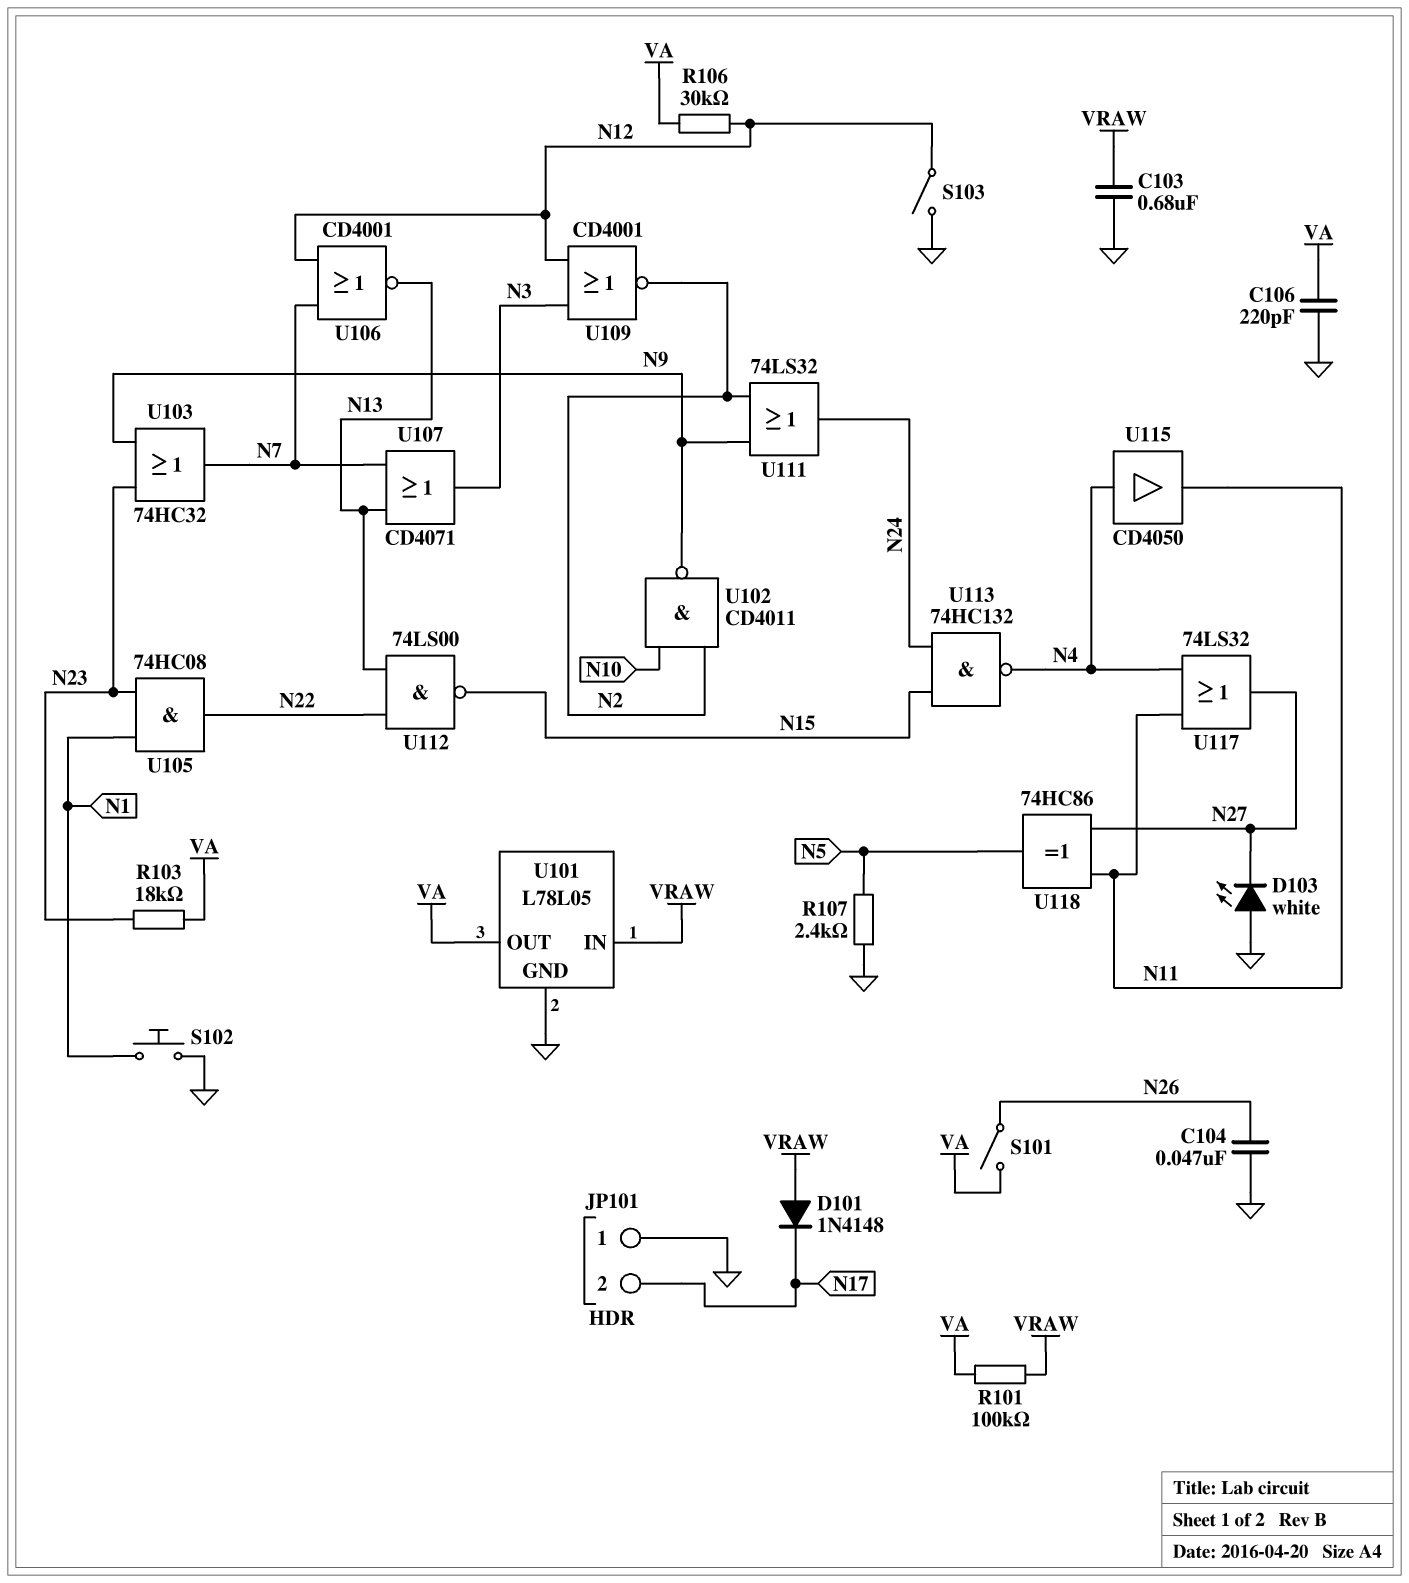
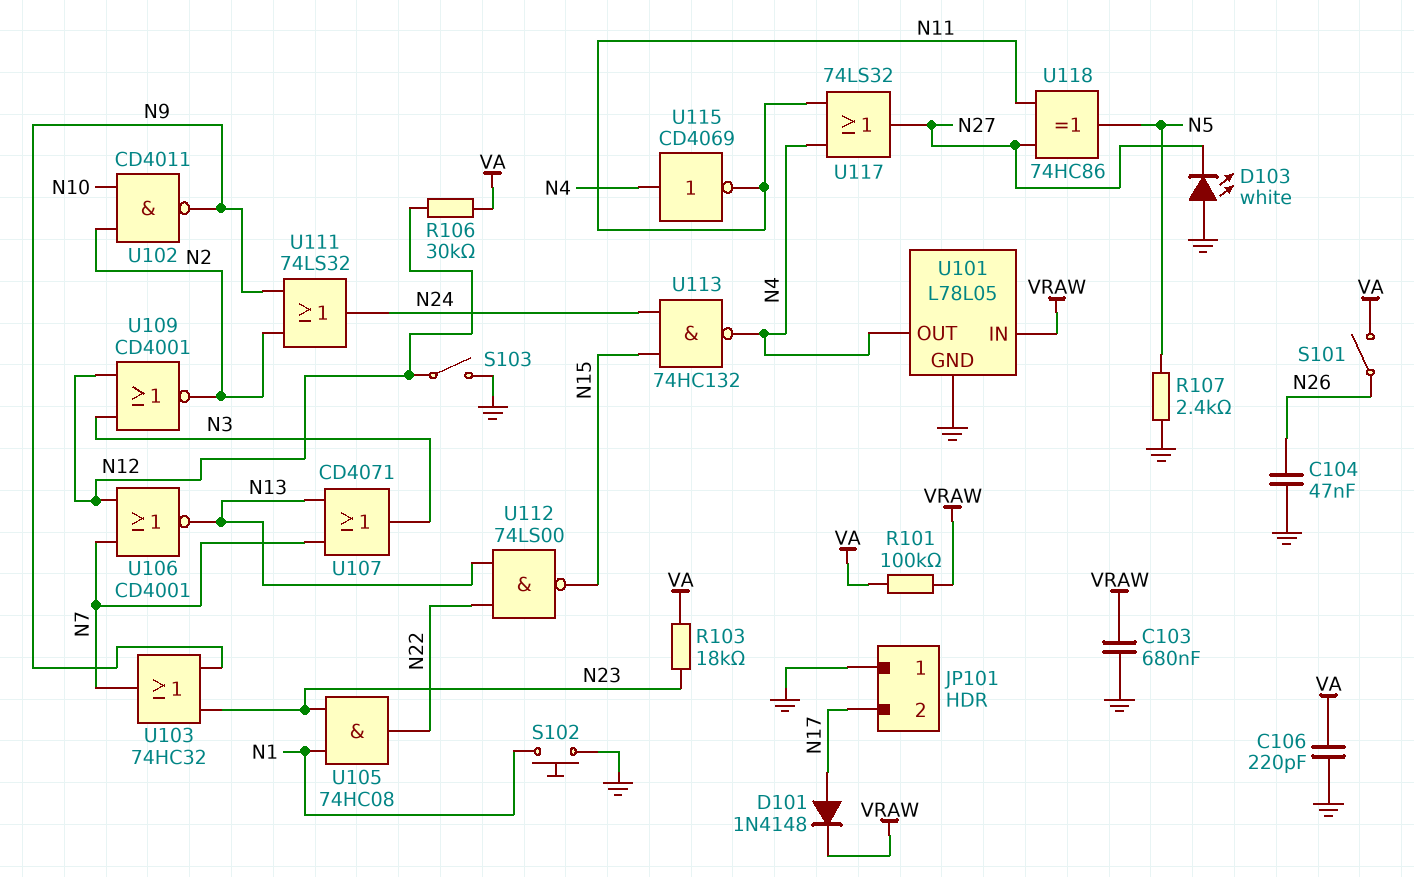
D101: diode 1N4148 (A VRAW, K N17) -> diode 1N4148 (A N17, K VRAW)
U101 pin OUT: VA -> N4
U115: buffer CD4050 (in N4, out N11) -> NOT CD4069 (in N4, out N11)

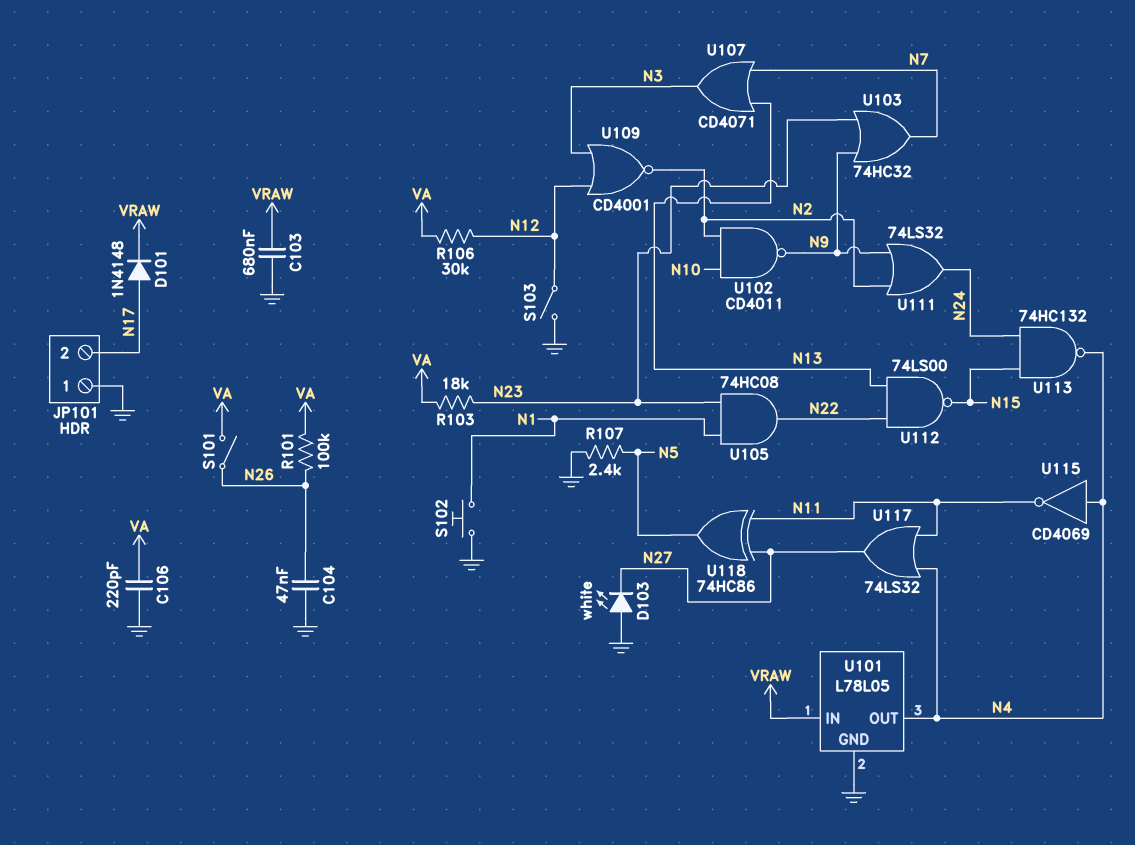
R101: 100k (VA, VRAW) -> 100k (N26, VA)
U106: NOR CD4001 (in N7, in N12, out N13) -> none

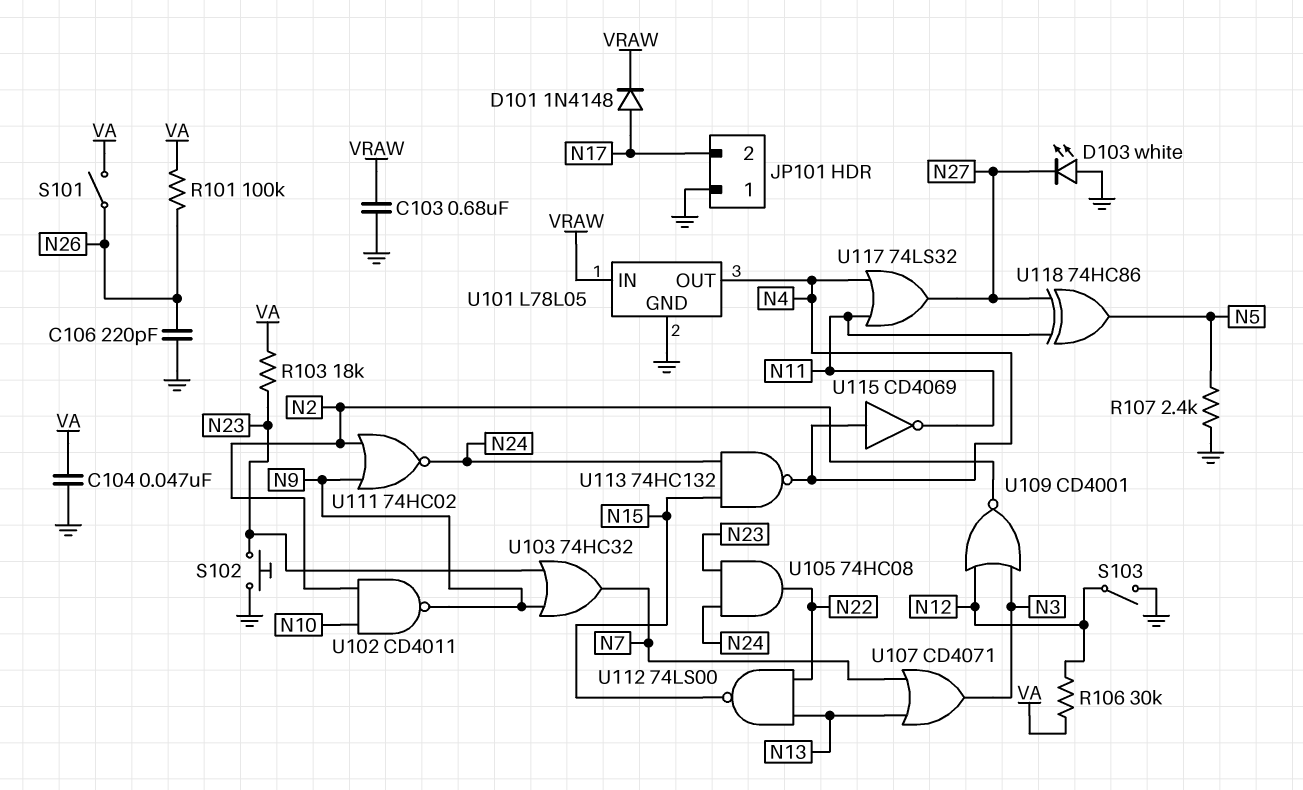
C104: 47nF (GND, N26) -> 47nF (GND, VA)
C106: 220pF (GND, VA) -> 220pF (GND, N26)
S102: button (GND, N1) -> button (GND, N23)
U105: AND 74HC08 (in N1, in N23, out N22) -> AND 74HC08 (in N23, in N24, out N22)
U111: OR 74LS32 (in N2, in N9, out N24) -> NOR 74HC02 (in N2, in N9, out N24)

